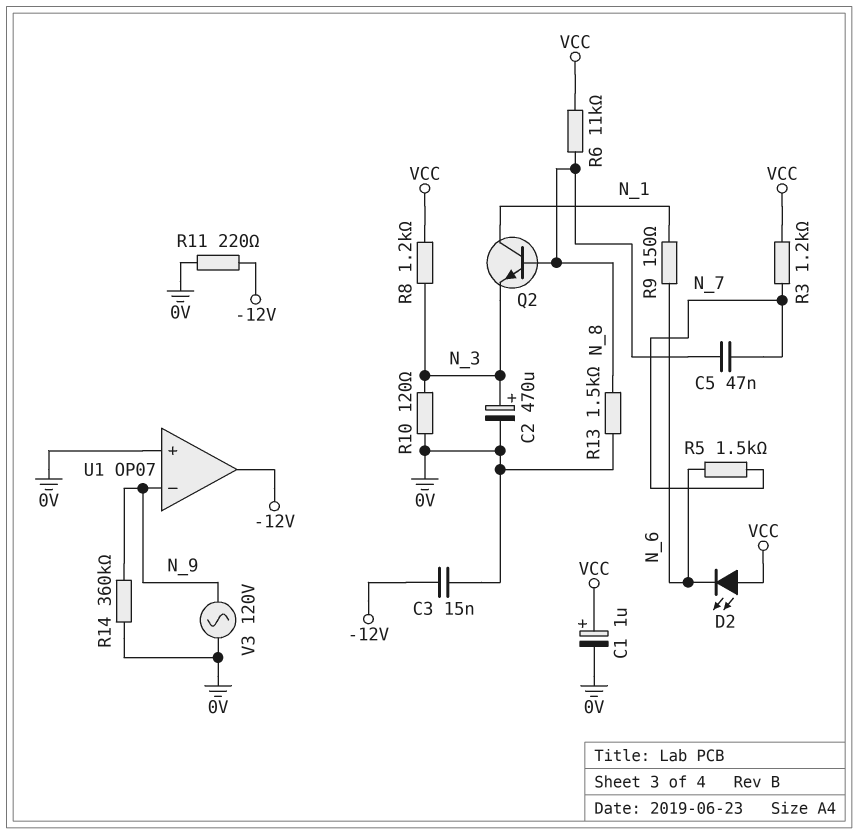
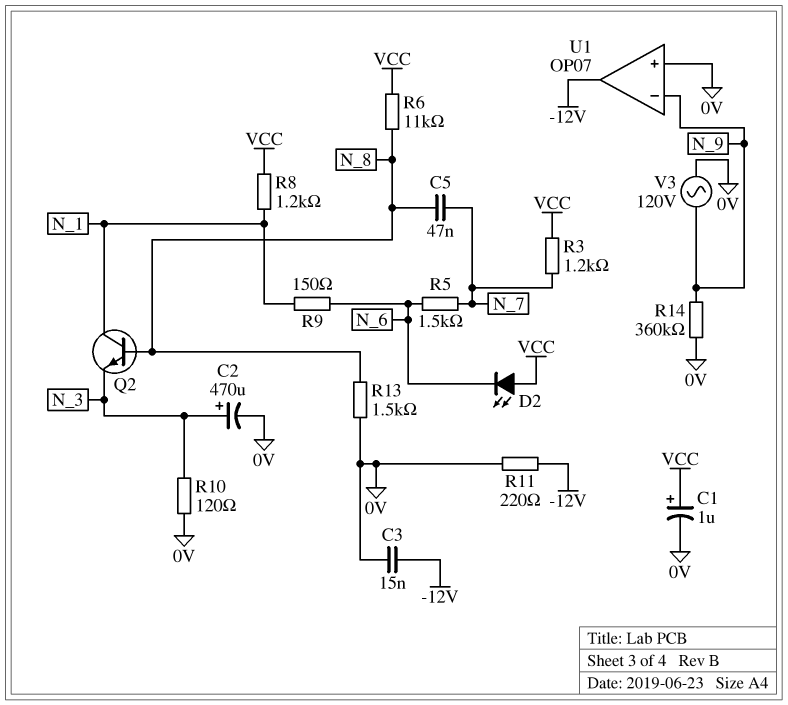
R8: 1.2k (N_3, VCC) -> 1.2k (N_1, VCC)

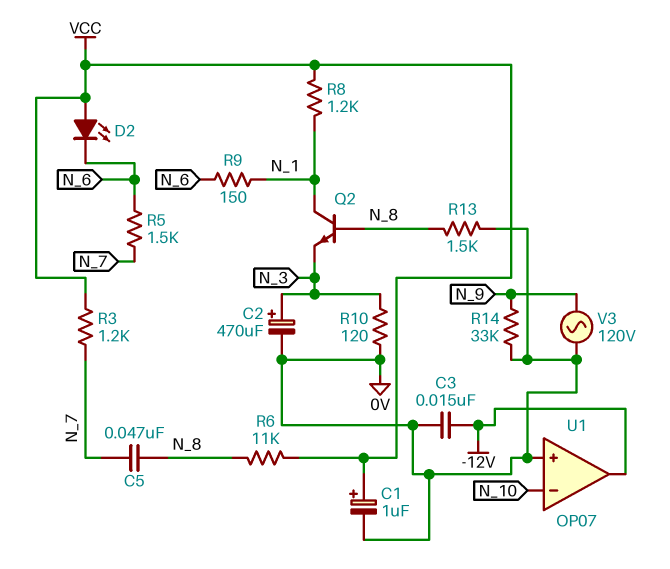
R11: 220 (-12V, 0V) -> none
R14: 360k (0V, N_9) -> 33k (0V, N_9)
U1 pin in-: N_9 -> N_10

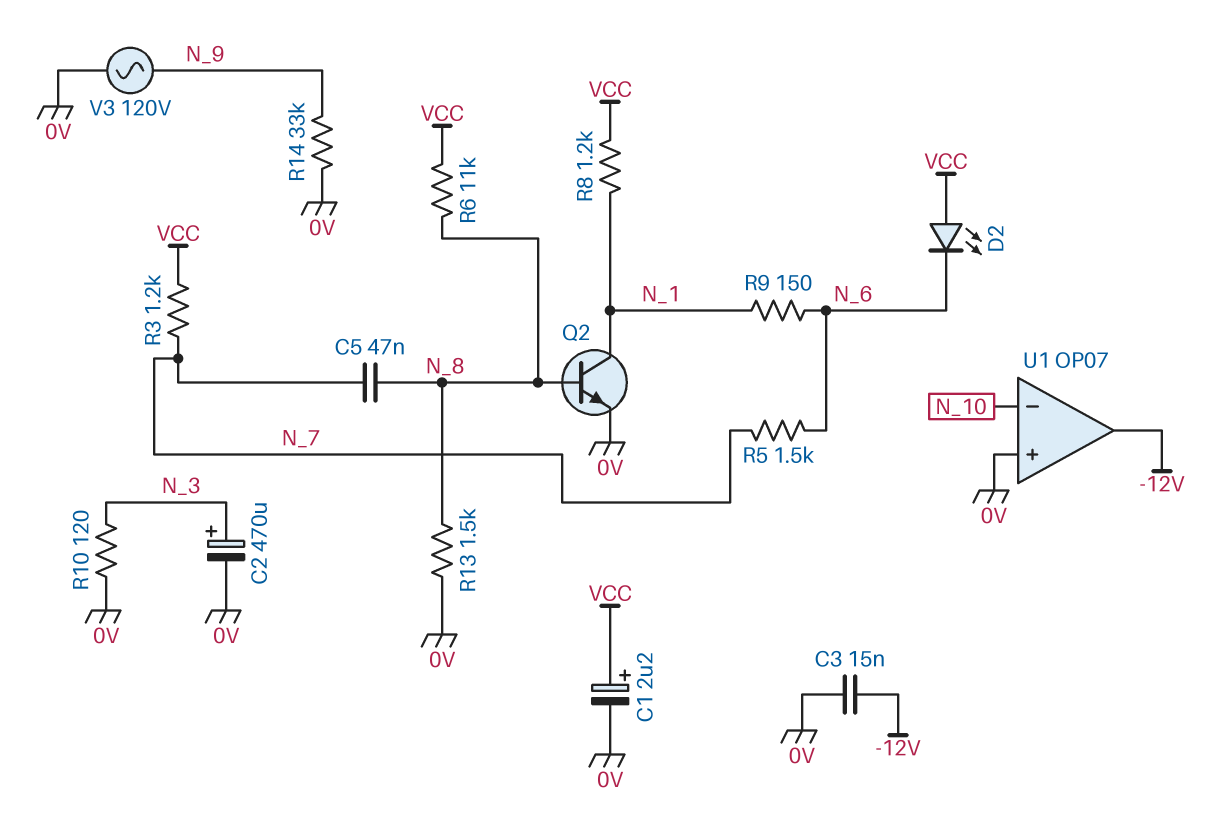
C1: 1uF (plus VCC, minus 0V) -> 2.2uF (plus VCC, minus 0V)
Q2: NPN (B N_8, C N_1, E N_3) -> NPN (B N_8, C N_1, E 0V)

